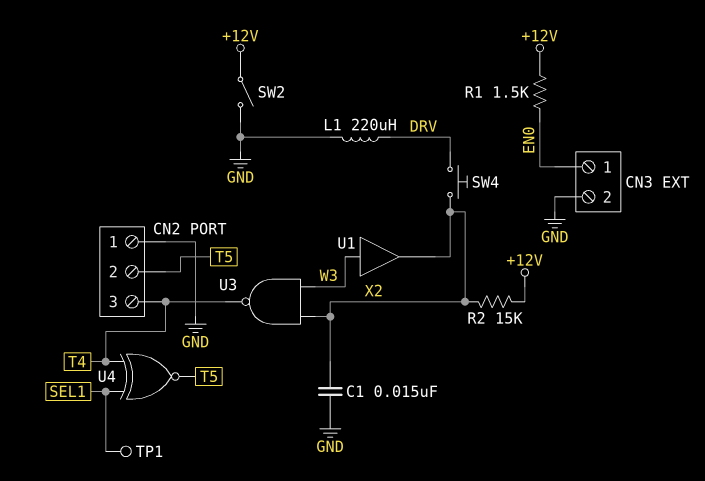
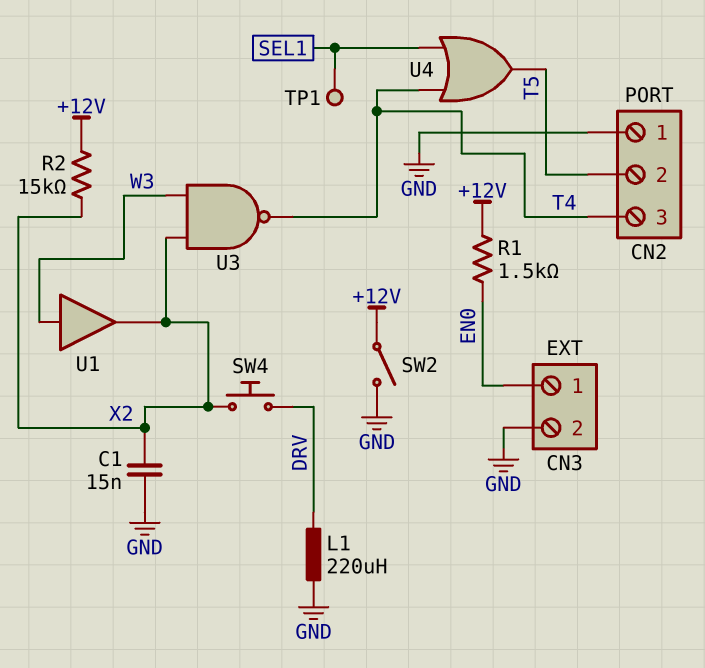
U4: XNOR (in SEL1, in T4, out T5) -> OR (in SEL1, in T4, out T5)

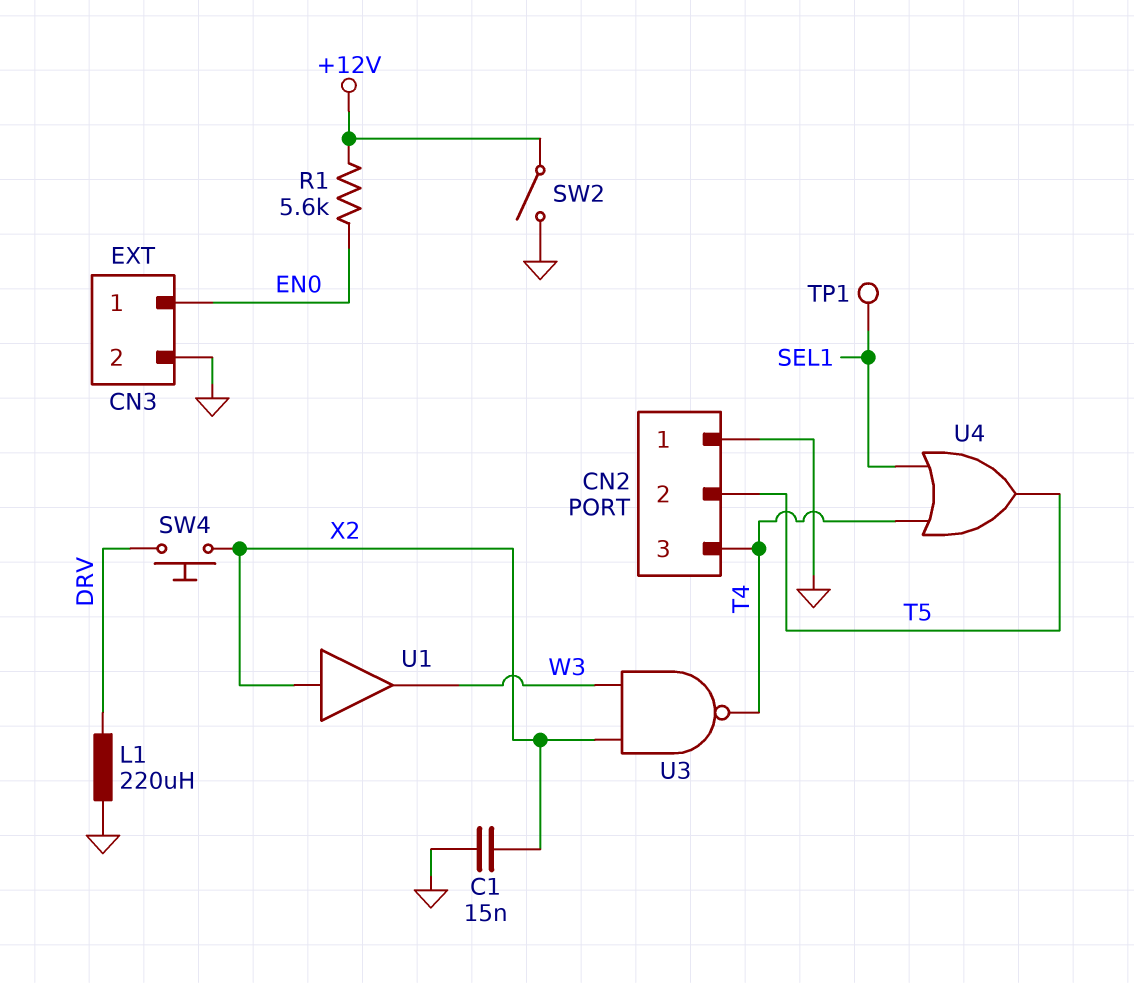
R1: 1.5k (+12V, EN0) -> 5.6k (+12V, EN0)
R2: 15k (+12V, X2) -> none
U1: buffer (in W3, out X2) -> buffer (in X2, out W3)

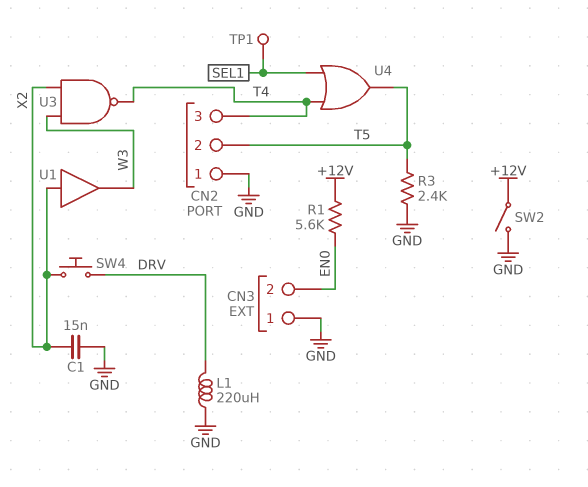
CN3 pin 1: EN0 -> GND
CN3 pin 2: GND -> EN0
R3: none -> 2.4k (GND, T5)

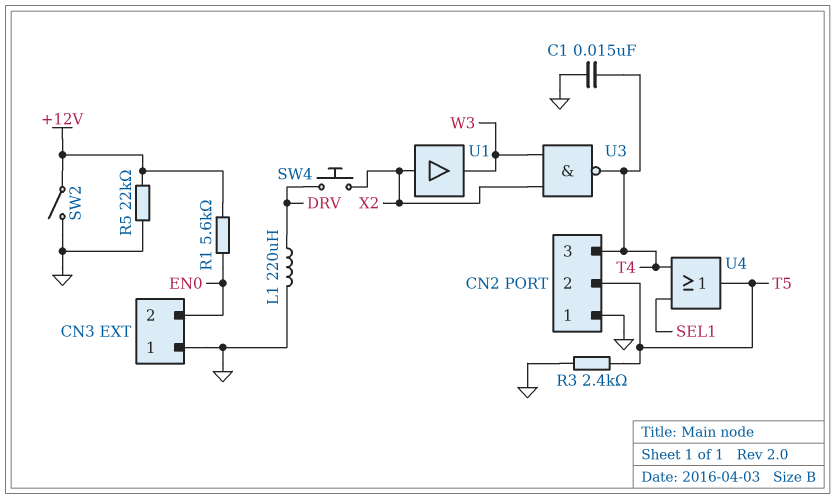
C1: 15nF (GND, X2) -> 15nF (GND, T4)
R5: none -> 22k (+12V, GND)
TP1: test point (SEL1) -> none

